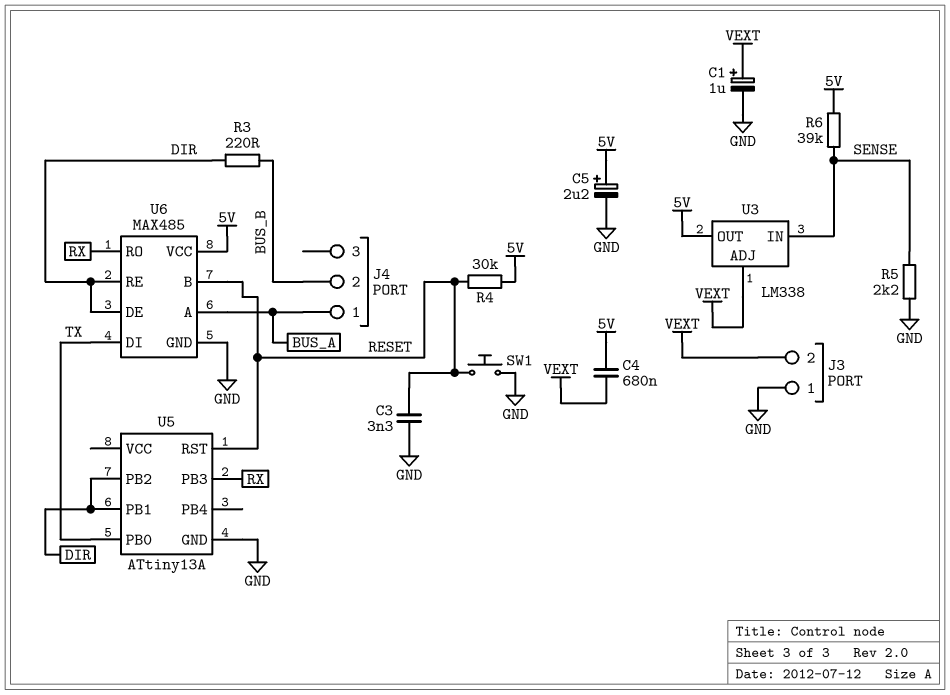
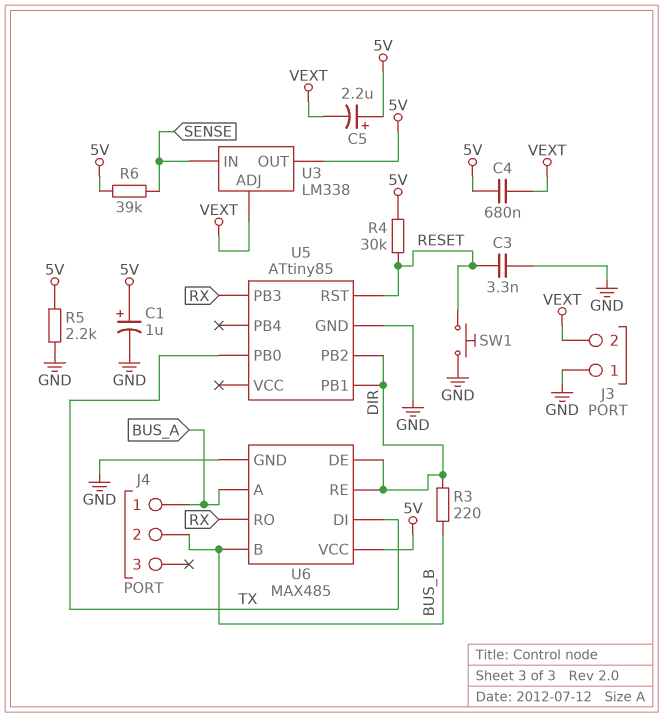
C1: 1uF (plus VEXT, minus GND) -> 1uF (plus 5V, minus GND)
C5: 2.2uF (plus 5V, minus GND) -> 2.2uF (plus 5V, minus VEXT)
R5: 2.2k (GND, SENSE) -> 2.2k (5V, GND)
U5: ATtiny13A -> ATtiny85
U6 pin B: RESET -> BUS_B

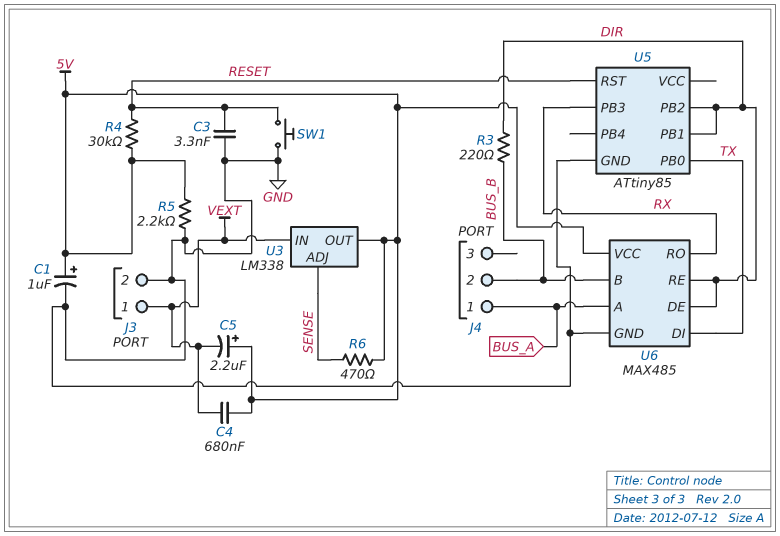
J3 pin 1: GND -> VEXT
J3 pin 2: VEXT -> GND
R6: 39k (5V, SENSE) -> 470 (5V, SENSE)
U3 pin ADJ: VEXT -> SENSE
U3 pin IN: SENSE -> VEXT

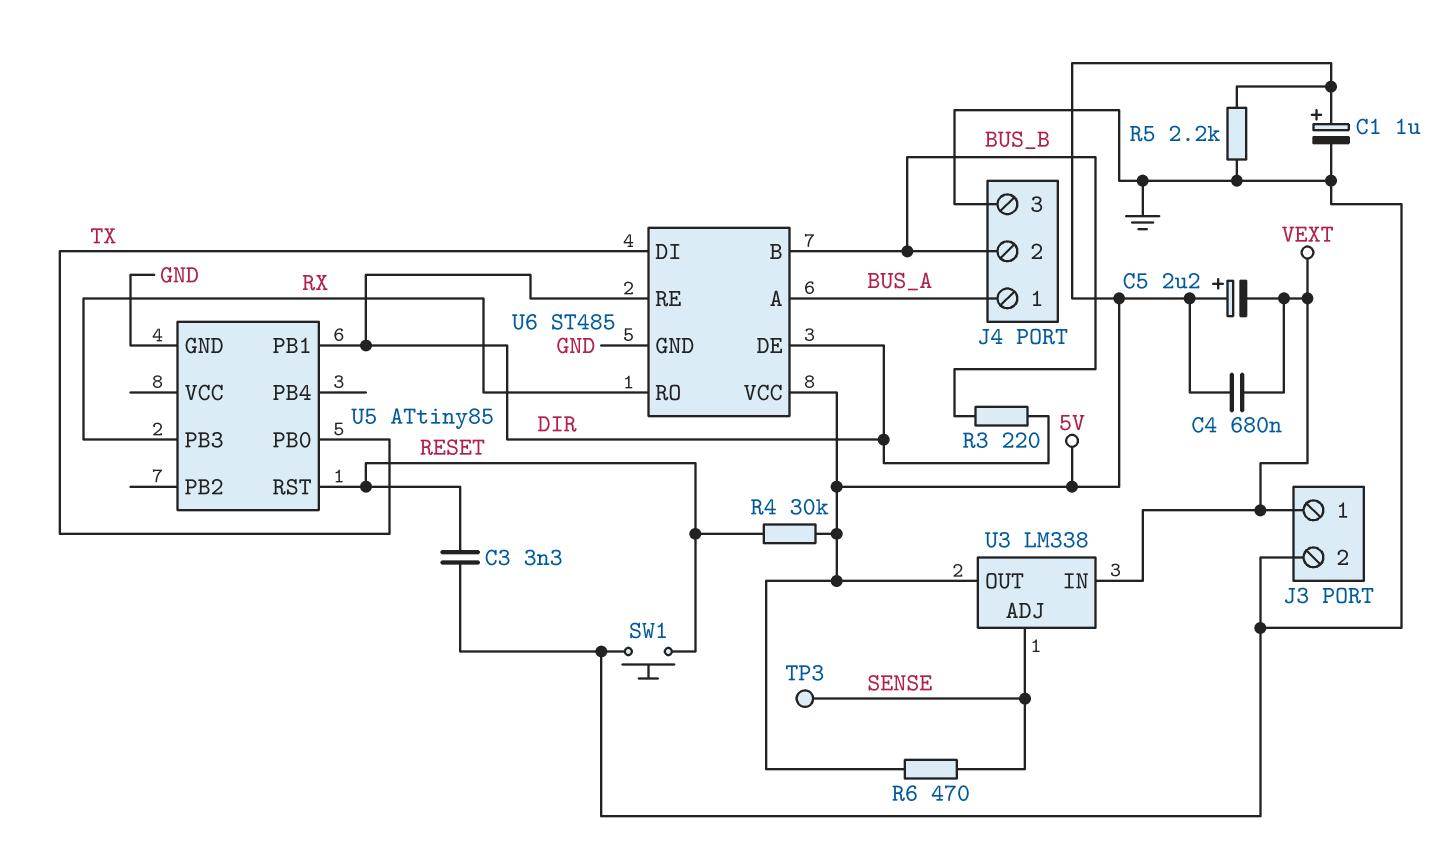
J4 pin 3: none -> GND
TP3: none -> test point (SENSE)
U5 pin PB2: DIR -> none
U6: MAX485 -> ST485

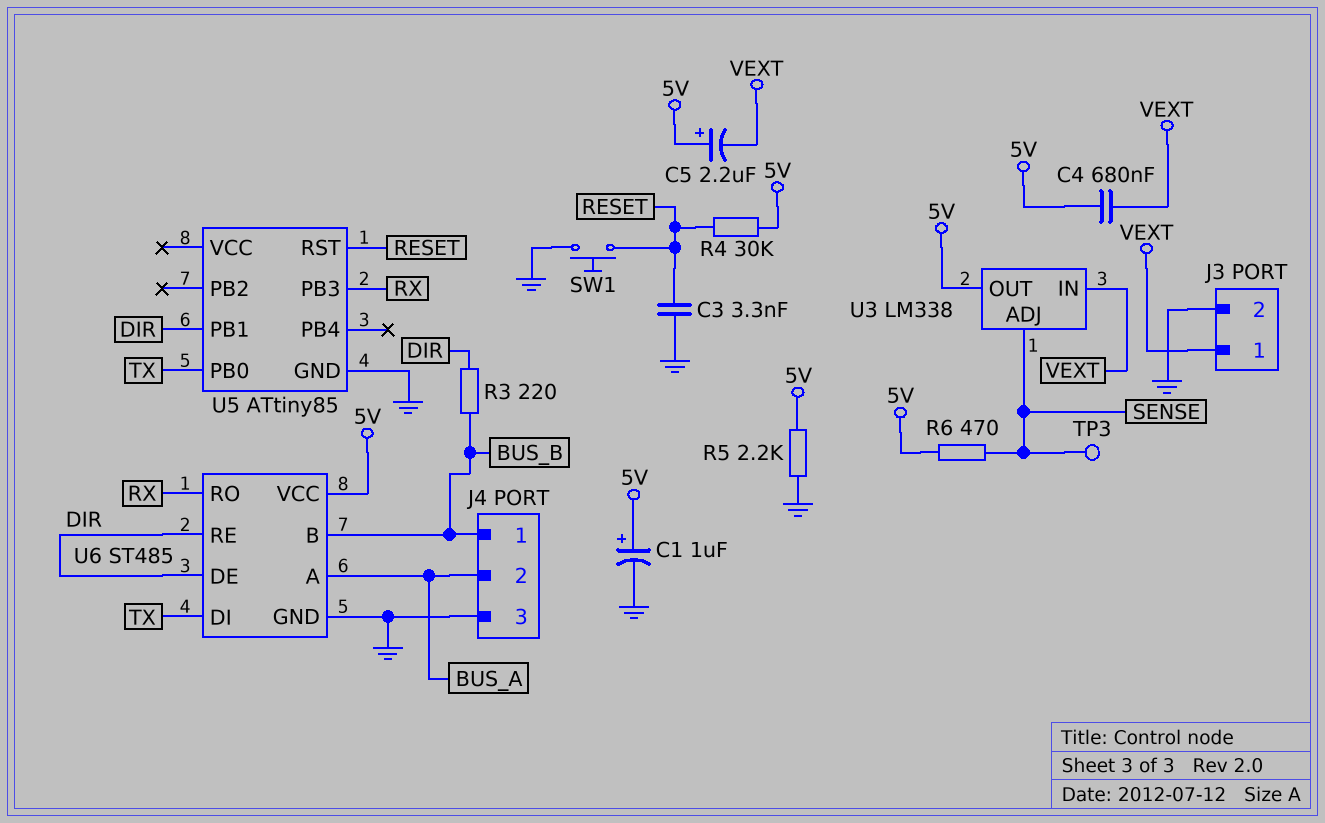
J4 pin 1: BUS_A -> BUS_B
J4 pin 2: BUS_B -> BUS_A

